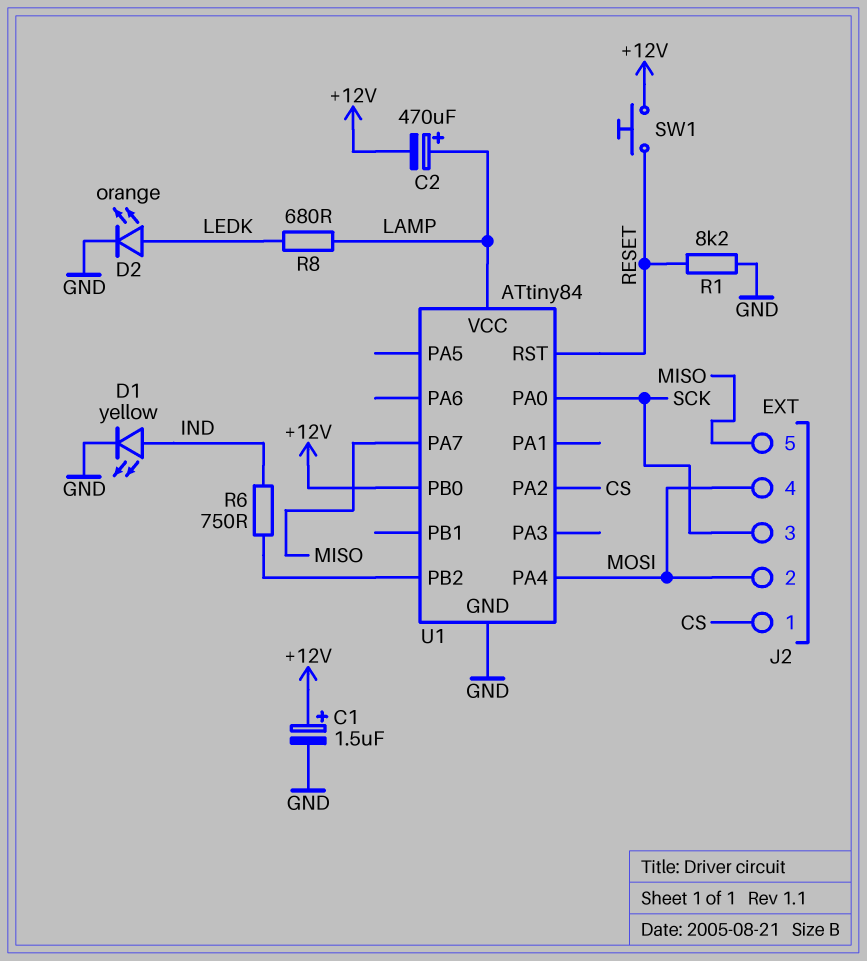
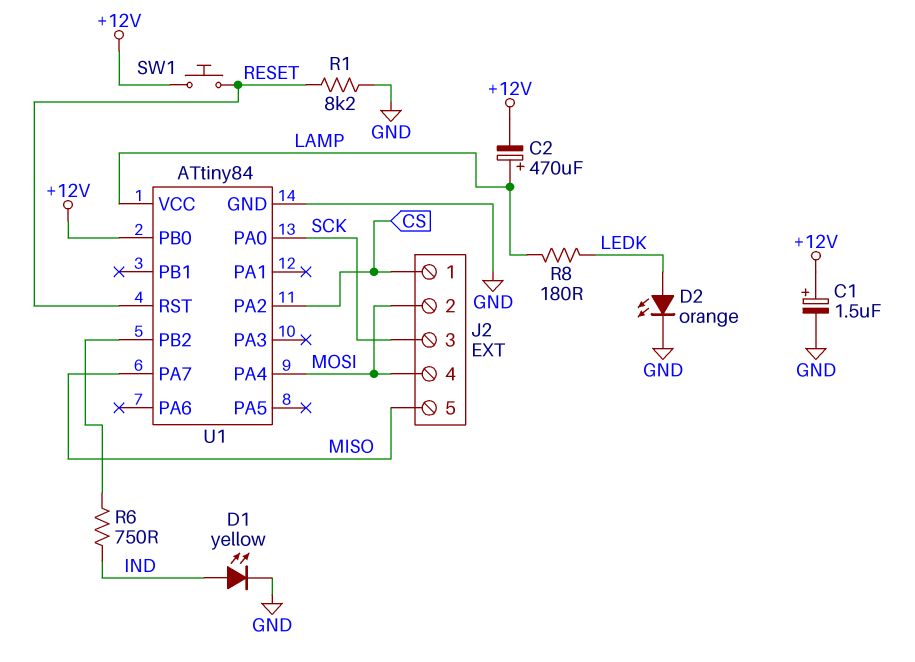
R8: 680 (LAMP, LEDK) -> 180 (LAMP, LEDK)

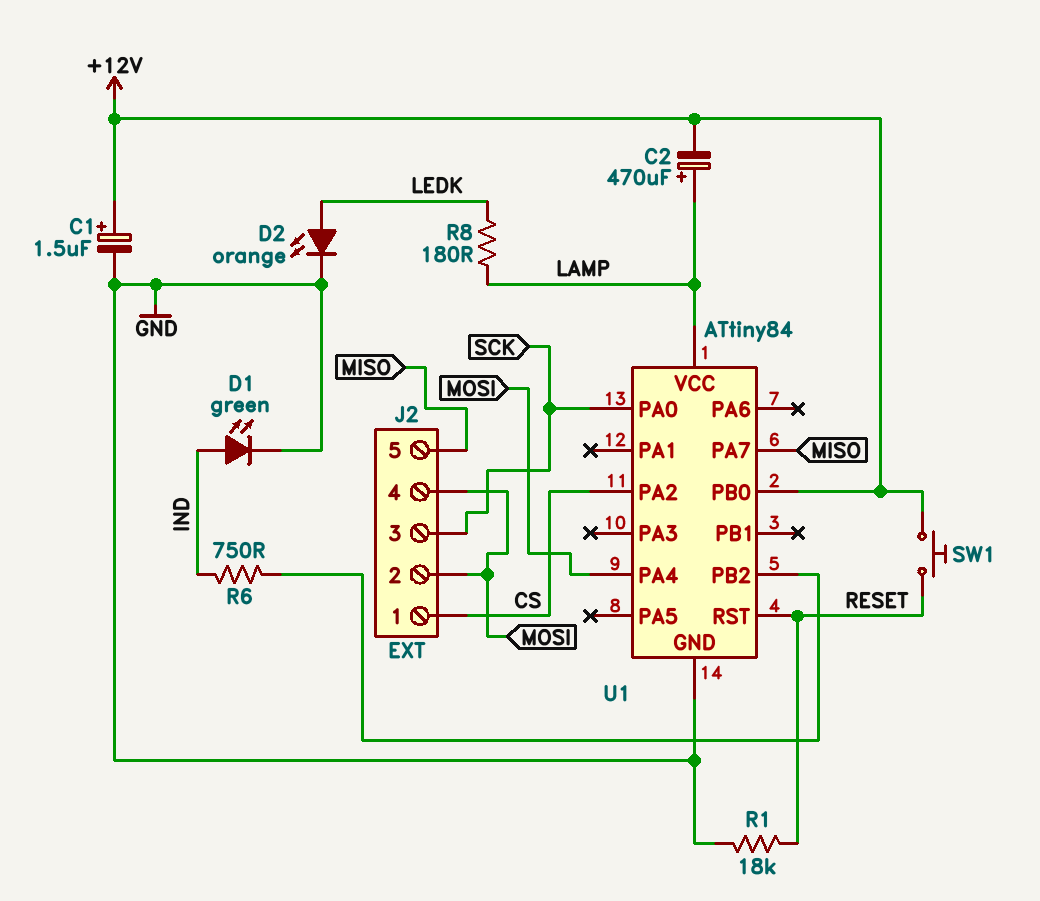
D1: LED yellow (A IND, K GND) -> LED green (A IND, K GND)
R1: 8.2k (GND, RESET) -> 18k (GND, RESET)

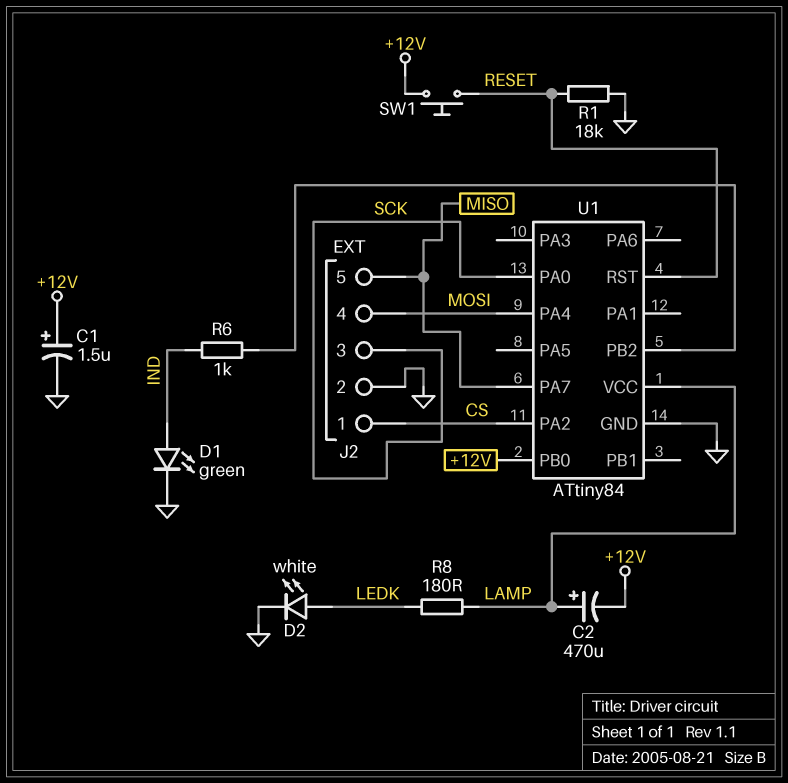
D2: LED orange (A LEDK, K GND) -> LED white (A LEDK, K GND)
J2 pin 2: MOSI -> GND
R6: 750 (IND, U1/PB2) -> 1k (IND, U1/PB2)

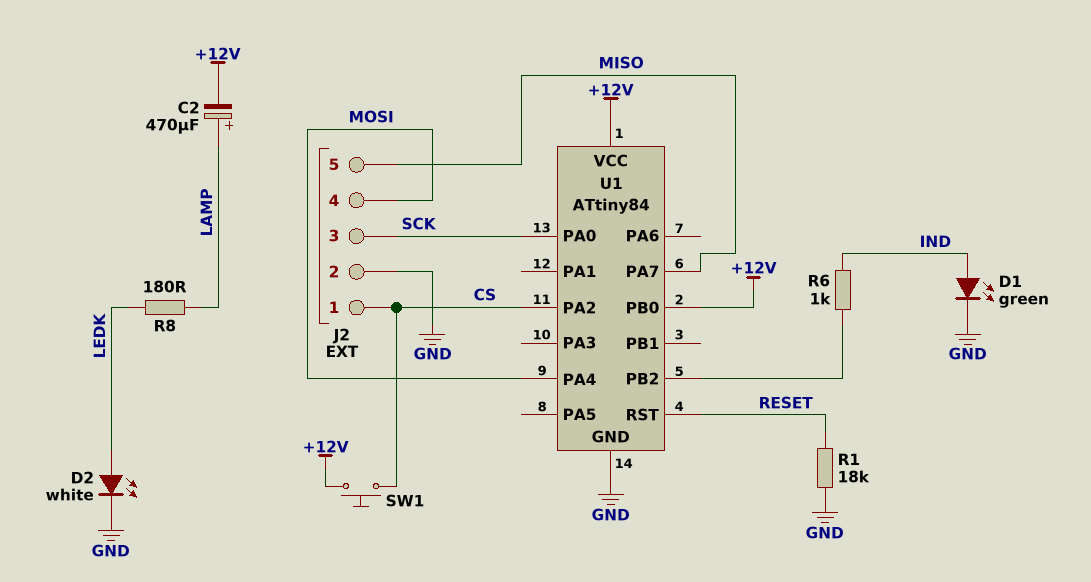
C1: 1.5uF (plus +12V, minus GND) -> none
SW1: button (+12V, RESET) -> button (+12V, CS)
U1 pin VCC: LAMP -> +12V

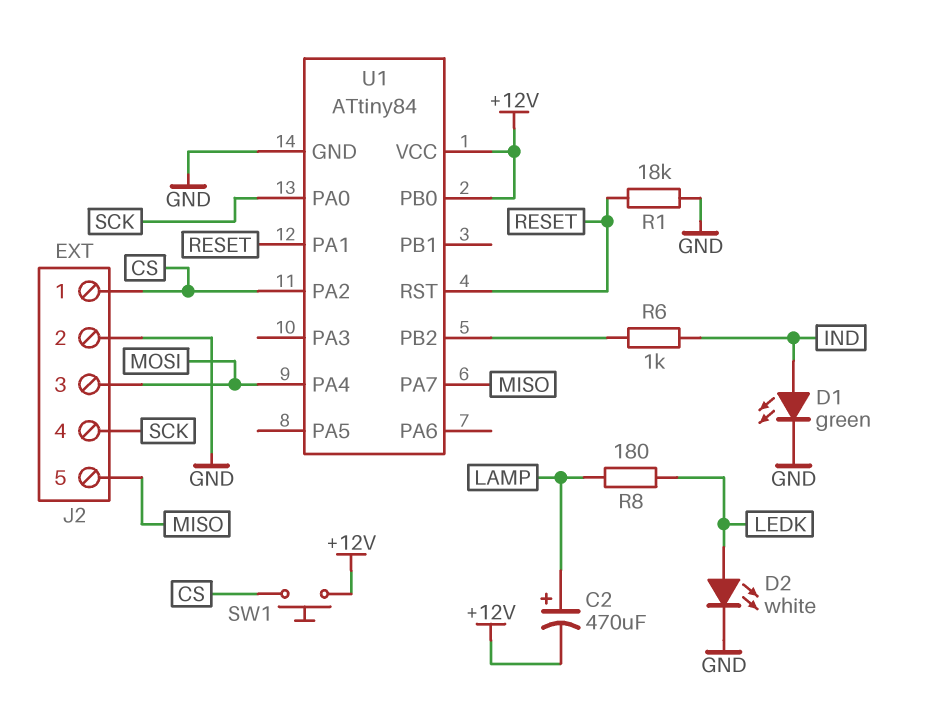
J2 pin 3: SCK -> MOSI
J2 pin 4: MOSI -> SCK
U1 pin PA1: none -> RESET

